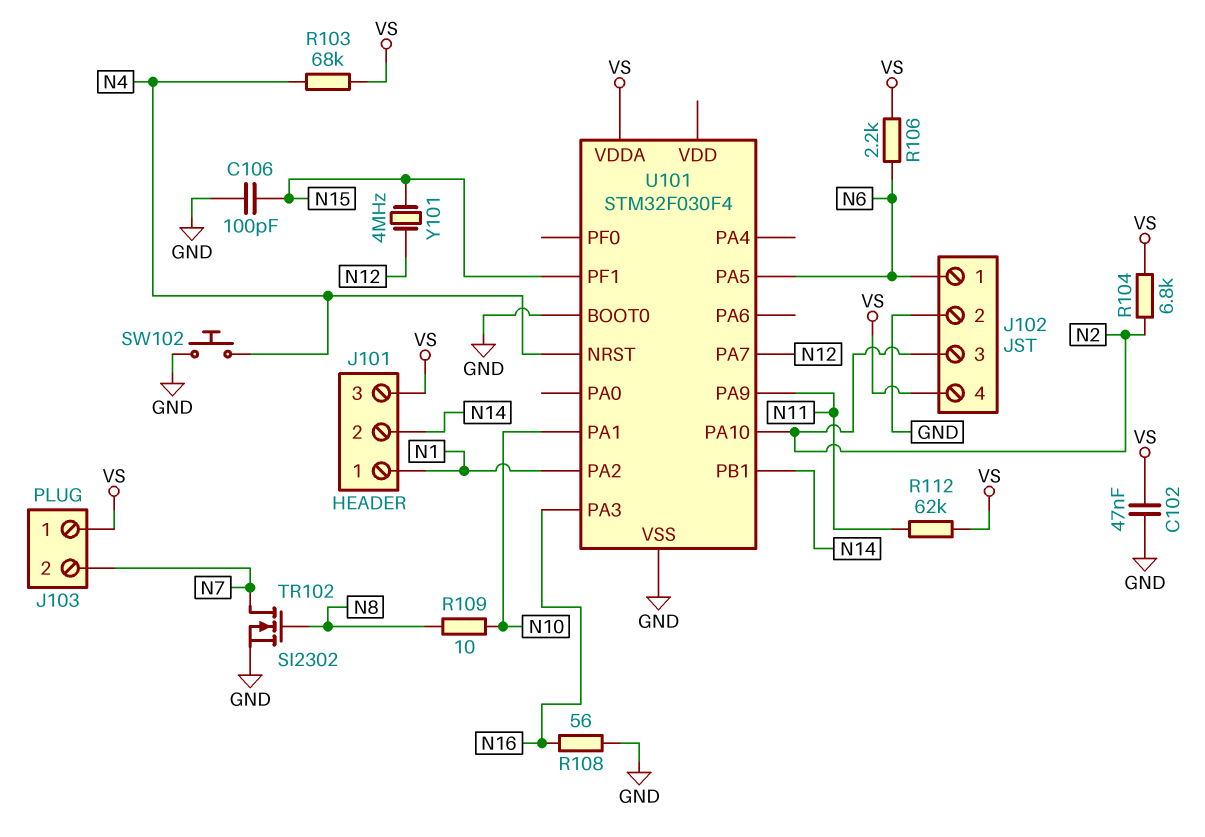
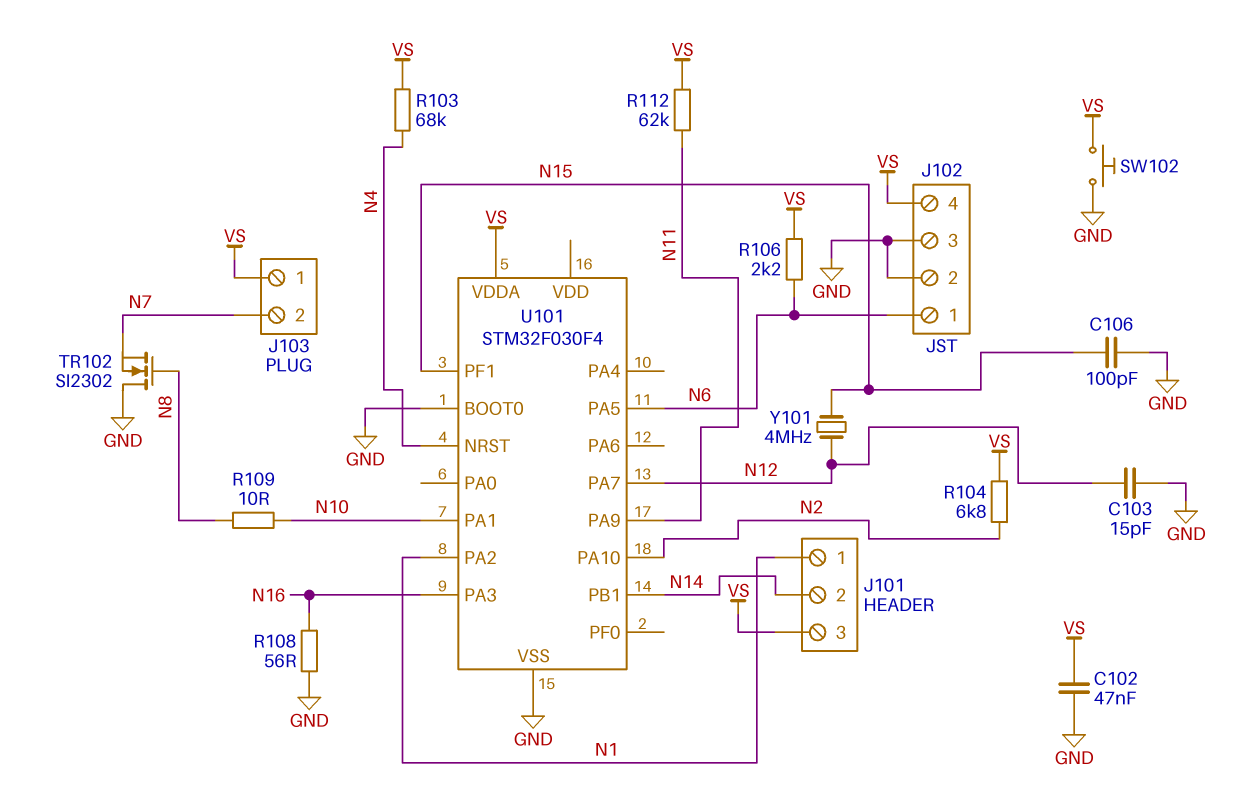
C103: none -> 15pF (GND, N12)
J102 pin 3: N2 -> GND
SW102: button (GND, N4) -> button (GND, VS)
TR102: NMOS SI2302 (G N8, D N7, S GND) -> NMOS SI2302 (G N8, D GND, S N7)

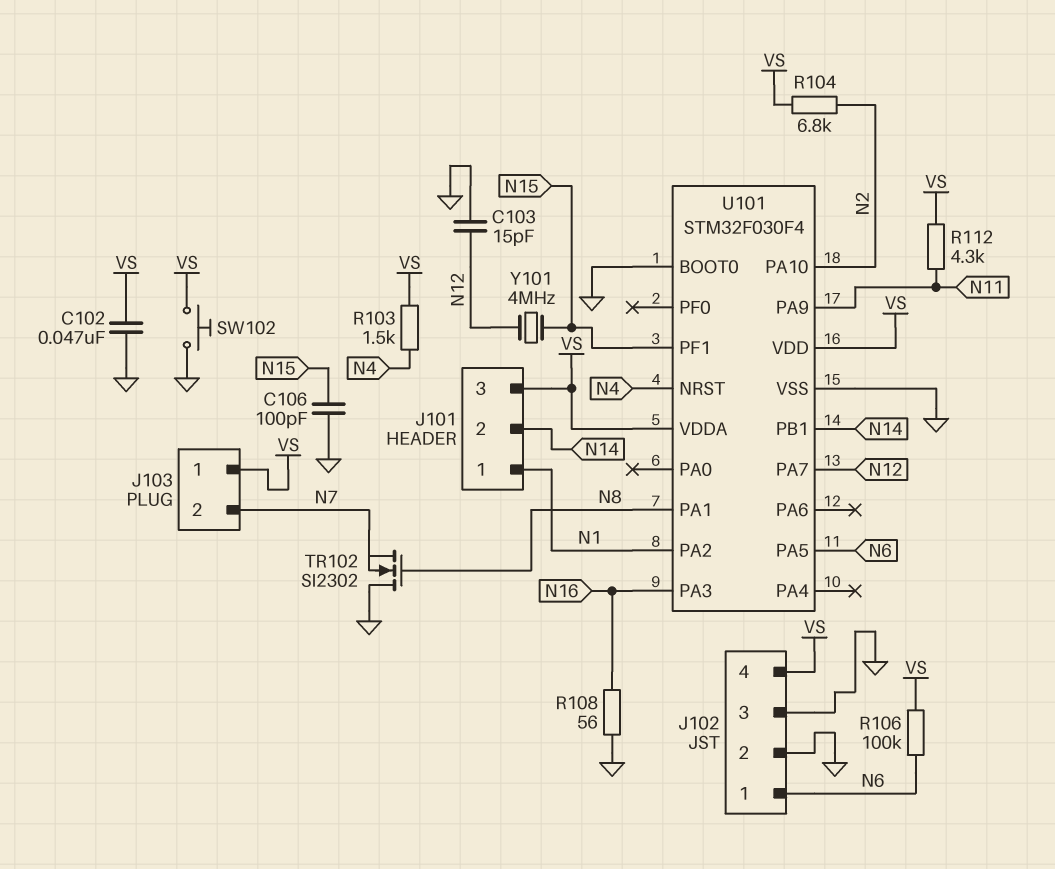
R103: 68k (N4, VS) -> 1.5k (N4, VS)
R106: 2.2k (N6, VS) -> 100k (N6, VS)
R109: 10 (N8, N10) -> none
R112: 62k (N11, VS) -> 4.3k (N11, VS)
U101 pin PA1: N10 -> N8
U101 pin VDD: none -> VS

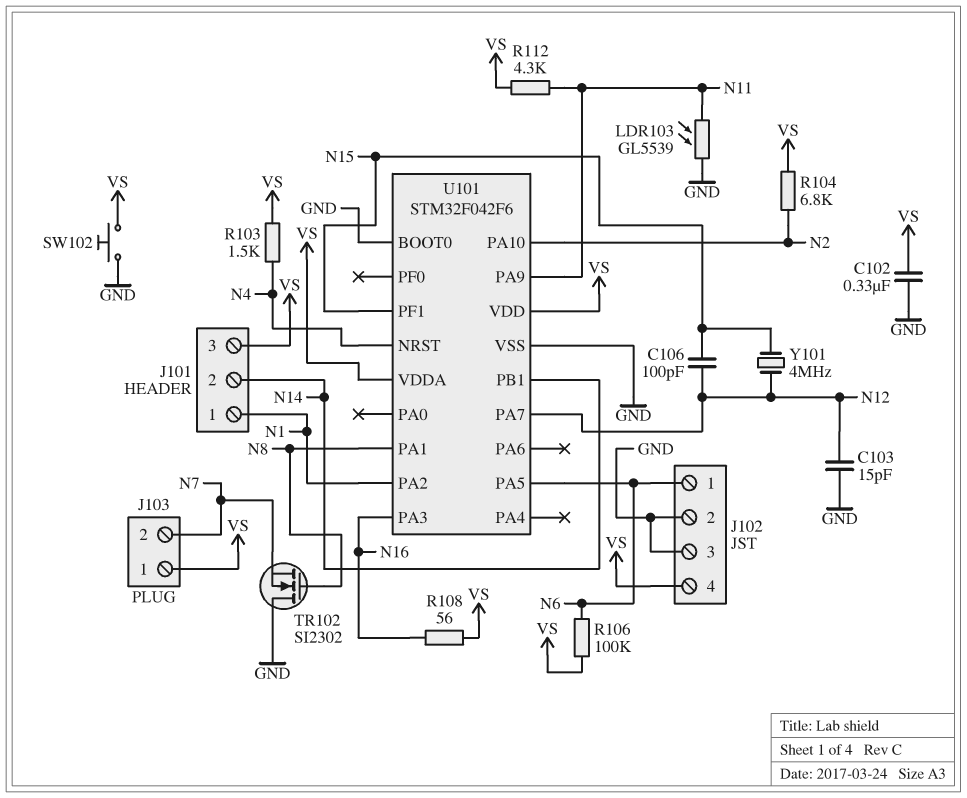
C102: 47nF (GND, VS) -> 330nF (GND, VS)
C106: 100pF (GND, N15) -> 100pF (N12, N15)
LDR103: none -> GL5539 (GND, N11)
R108: 56 (GND, N16) -> 56 (N16, VS)
U101: STM32F030F4 -> STM32F042F6

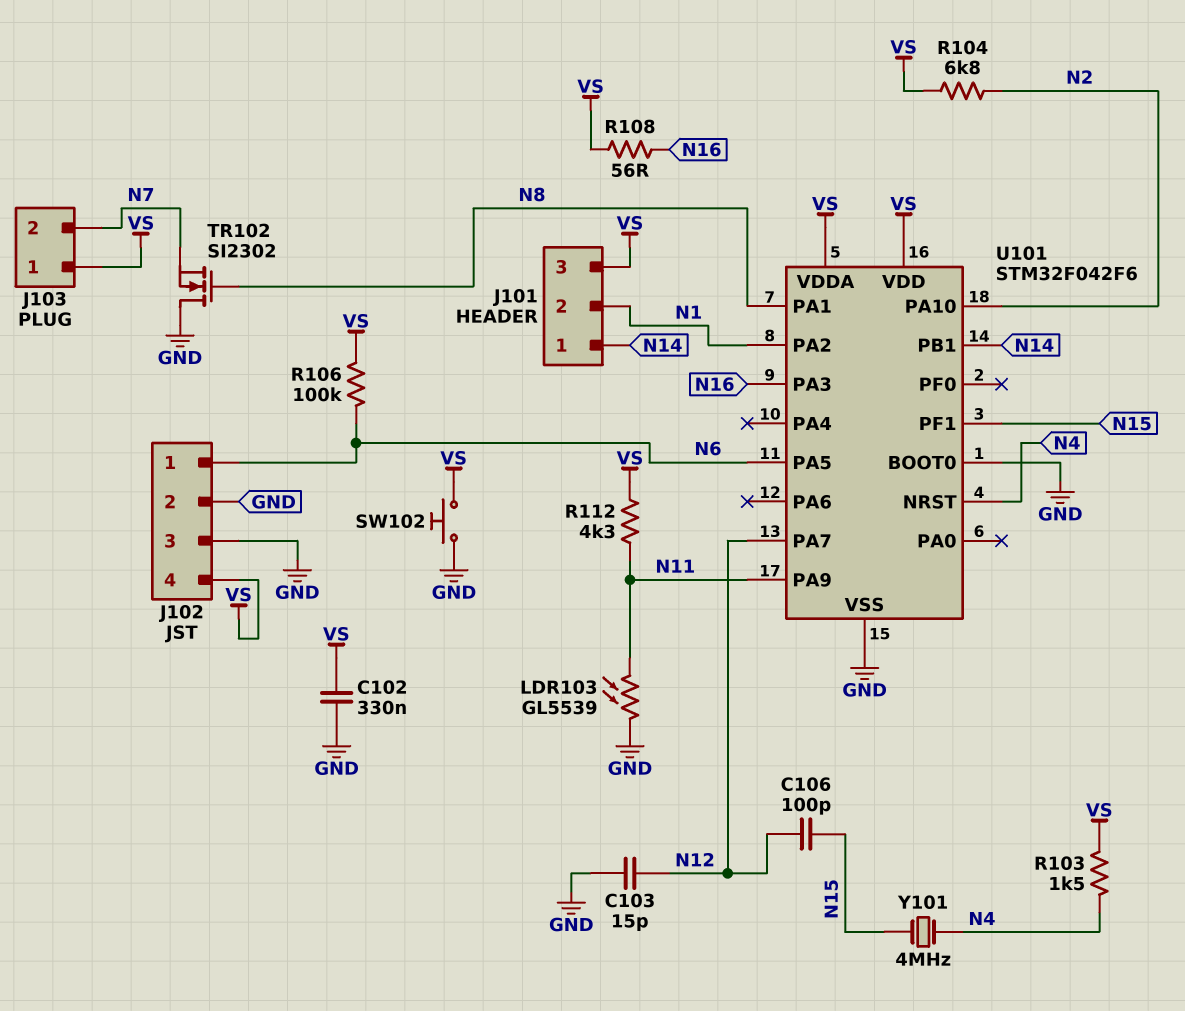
J101 pin 1: N1 -> N14
J101 pin 2: N14 -> N1
Y101: 4MHz (N12, N15) -> 4MHz (N4, N15)

